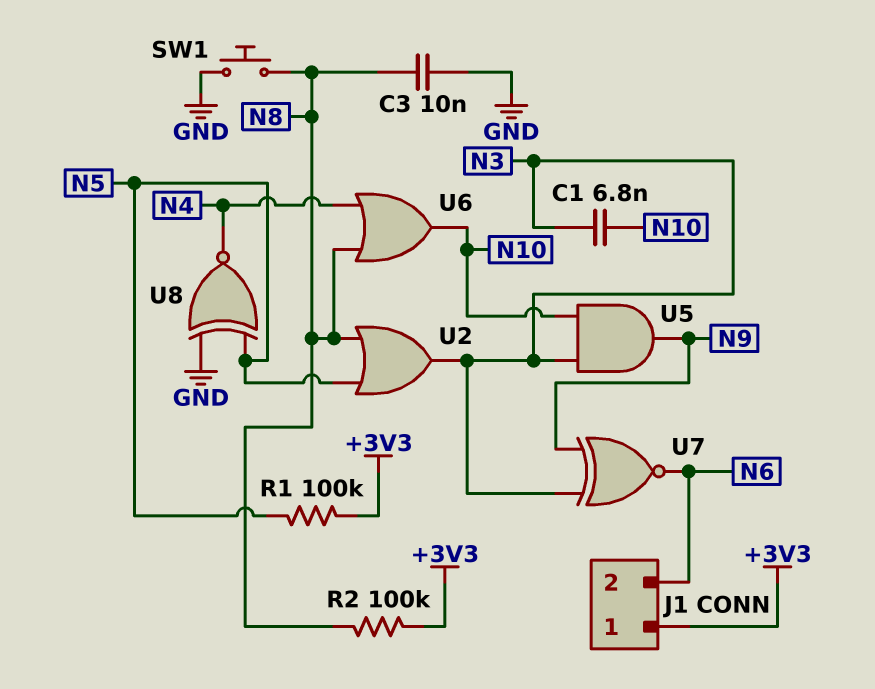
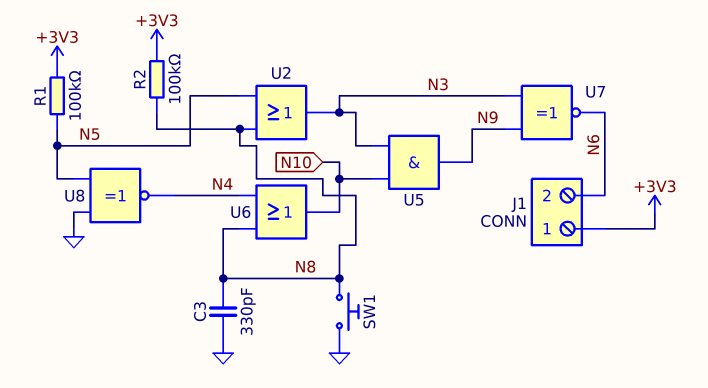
C1: 6.8nF (N3, N10) -> none
C3: 10nF (GND, N8) -> 330pF (GND, N8)

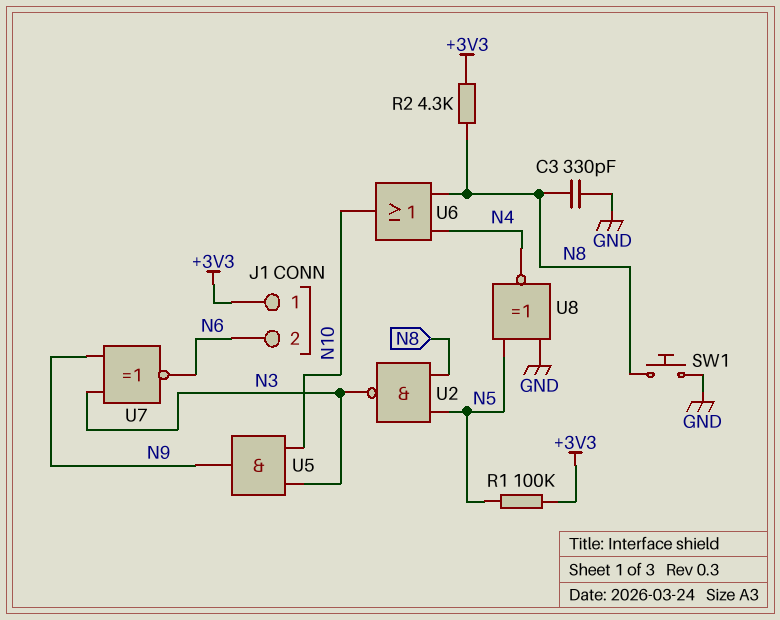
R2: 100k (+3V3, N8) -> 4.3k (+3V3, N8)
U2: OR (in N5, in N8, out N3) -> NAND (in N5, in N8, out N3)

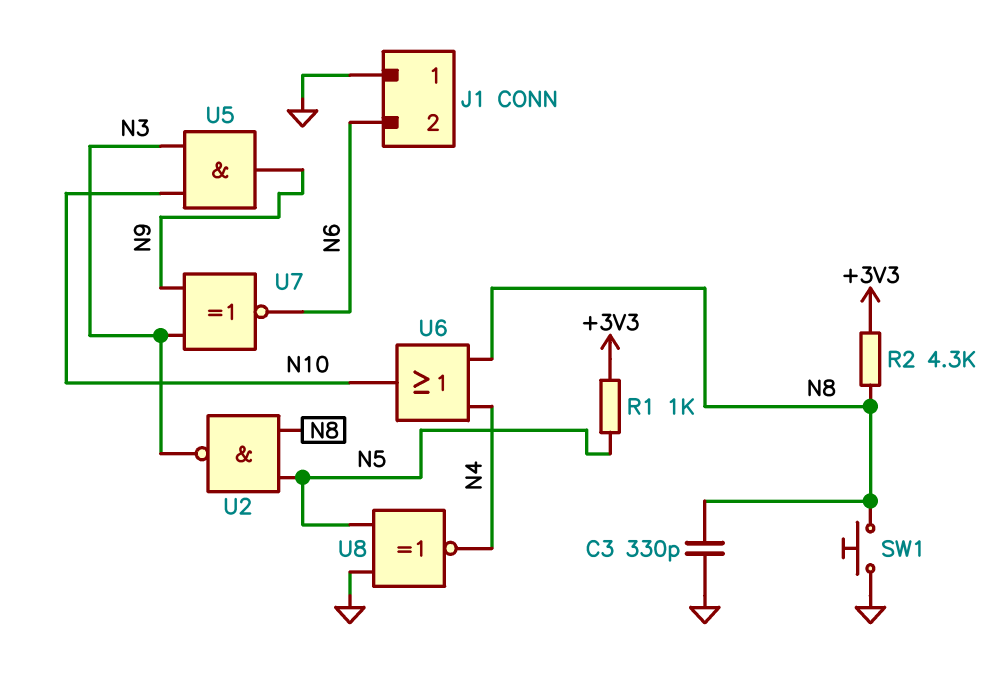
J1 pin 1: +3V3 -> GND
R1: 100k (+3V3, N5) -> 1k (+3V3, N5)

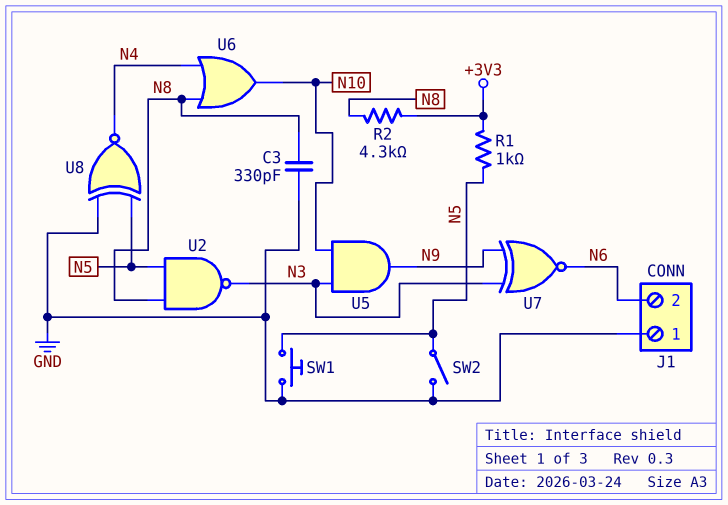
SW1: button (GND, N8) -> button (GND, N5)
SW2: none -> switch (GND, N5)

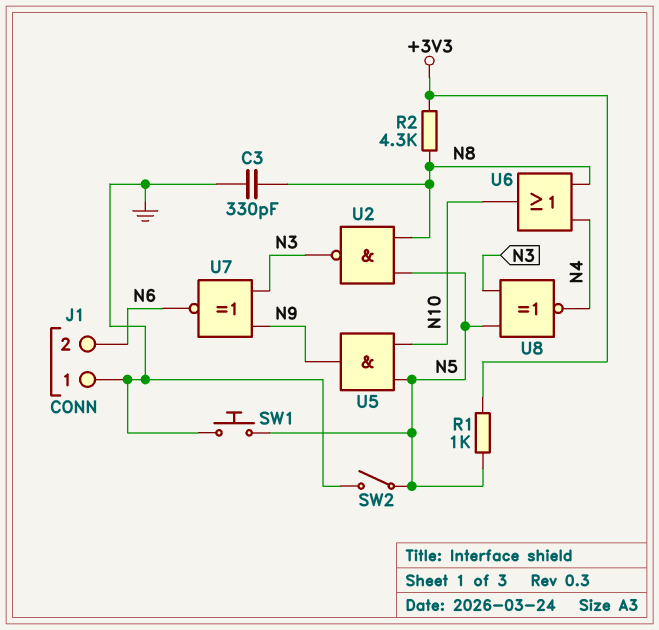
U5: AND (in N3, in N10, out N9) -> AND (in N5, in N10, out N9)
U8: XNOR (in GND, in N5, out N4) -> XNOR (in N3, in N5, out N4)

